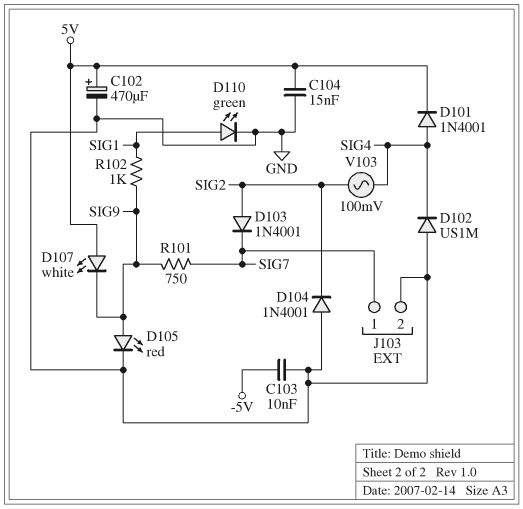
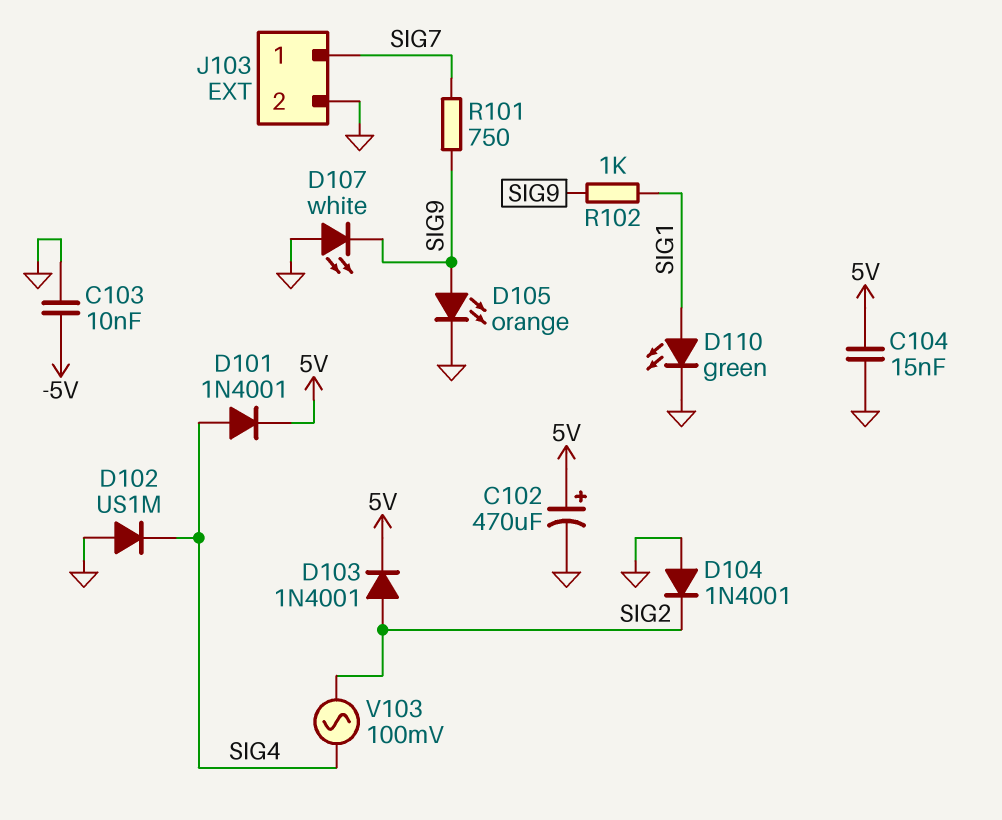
D103: diode 1N4001 (A SIG2, K SIG7) -> diode 1N4001 (A SIG2, K 5V)
D105: LED red (A SIG9, K GND) -> LED orange (A SIG9, K GND)
D107: LED white (A 5V, K SIG9) -> LED white (A GND, K SIG9)

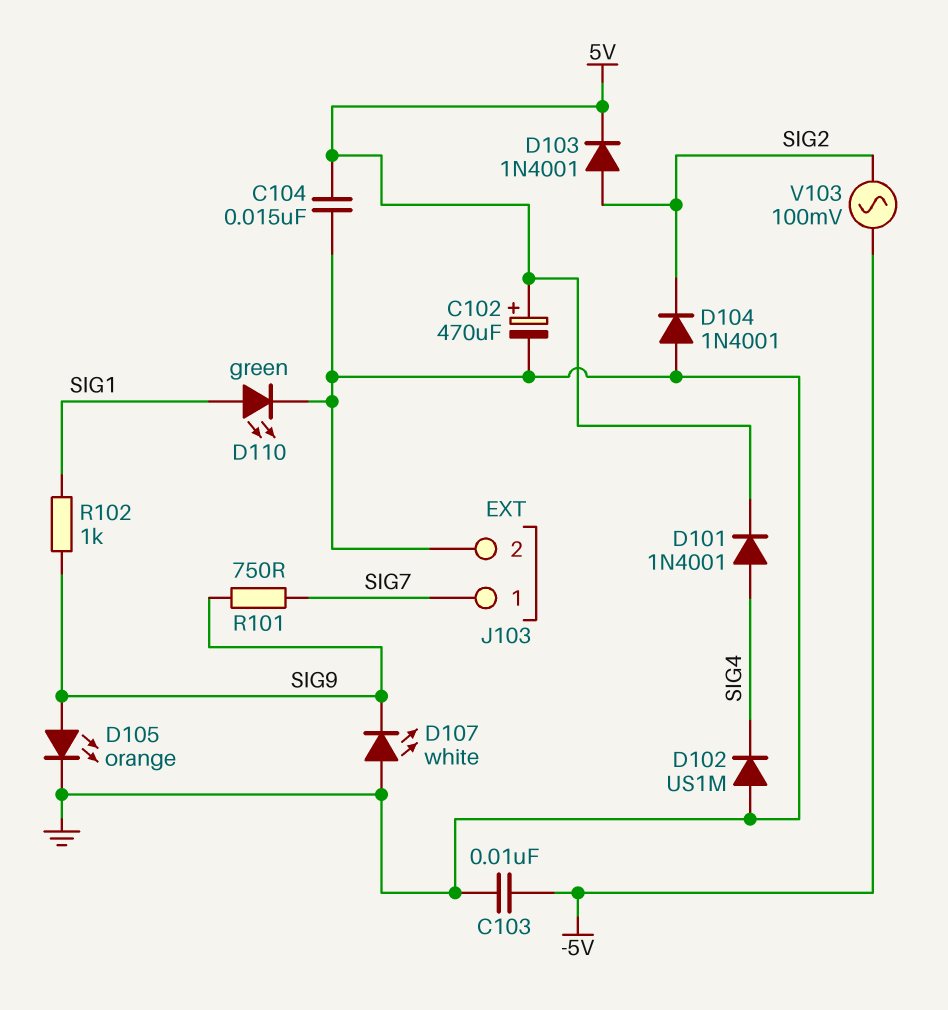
V103: AC 100mV (SIG2, SIG4) -> AC 100mV (-5V, SIG2)

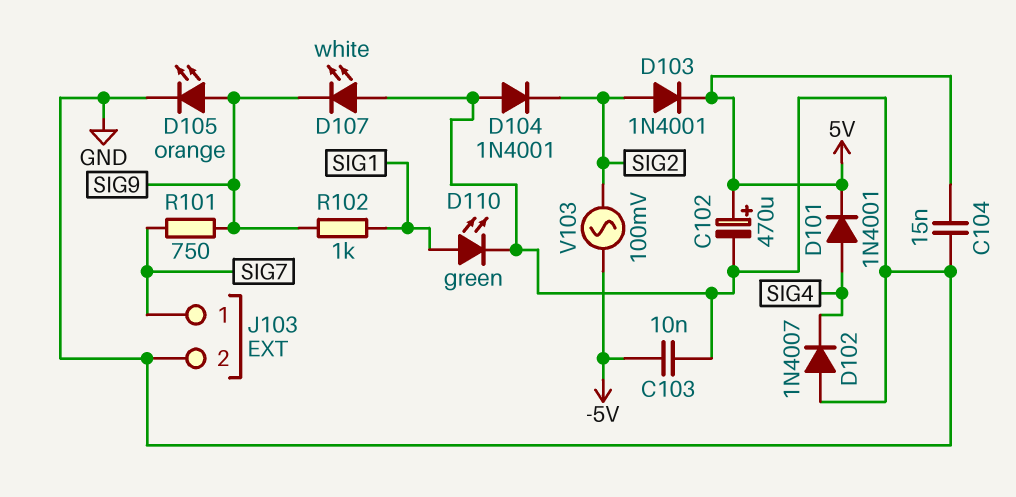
D102: diode US1M (A GND, K SIG4) -> diode 1N4007 (A GND, K SIG4)

